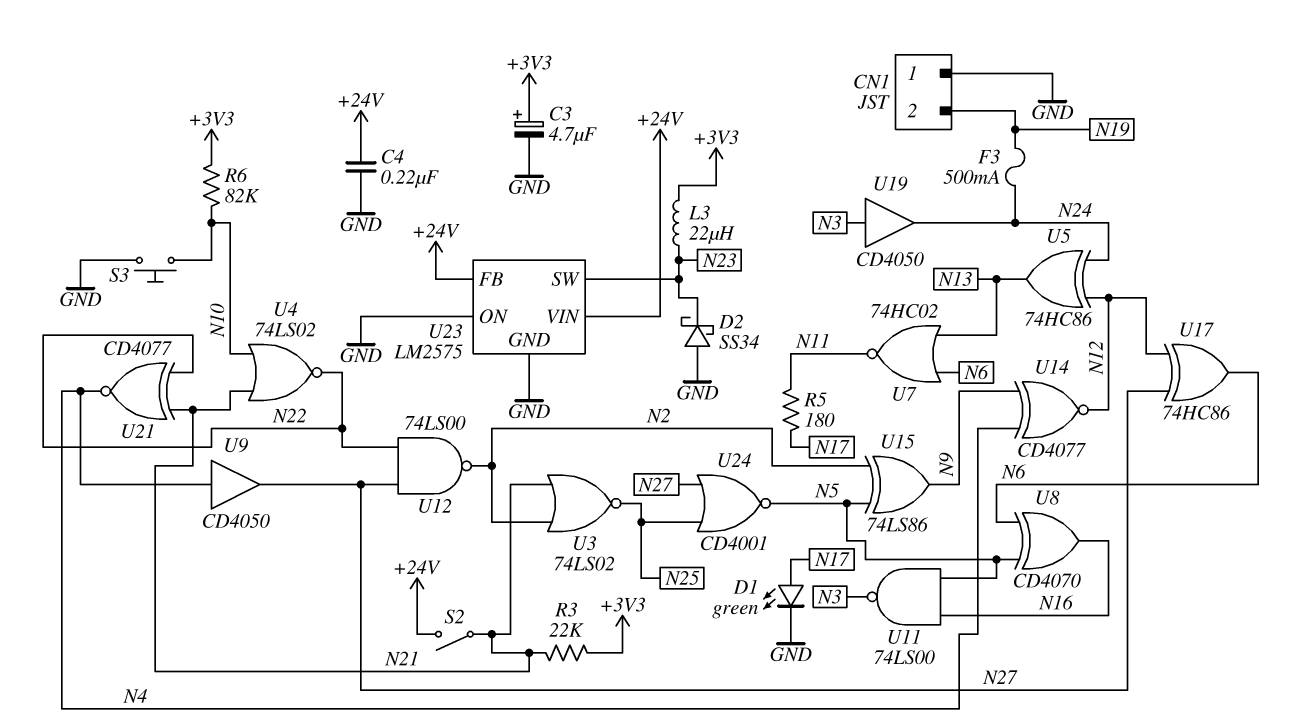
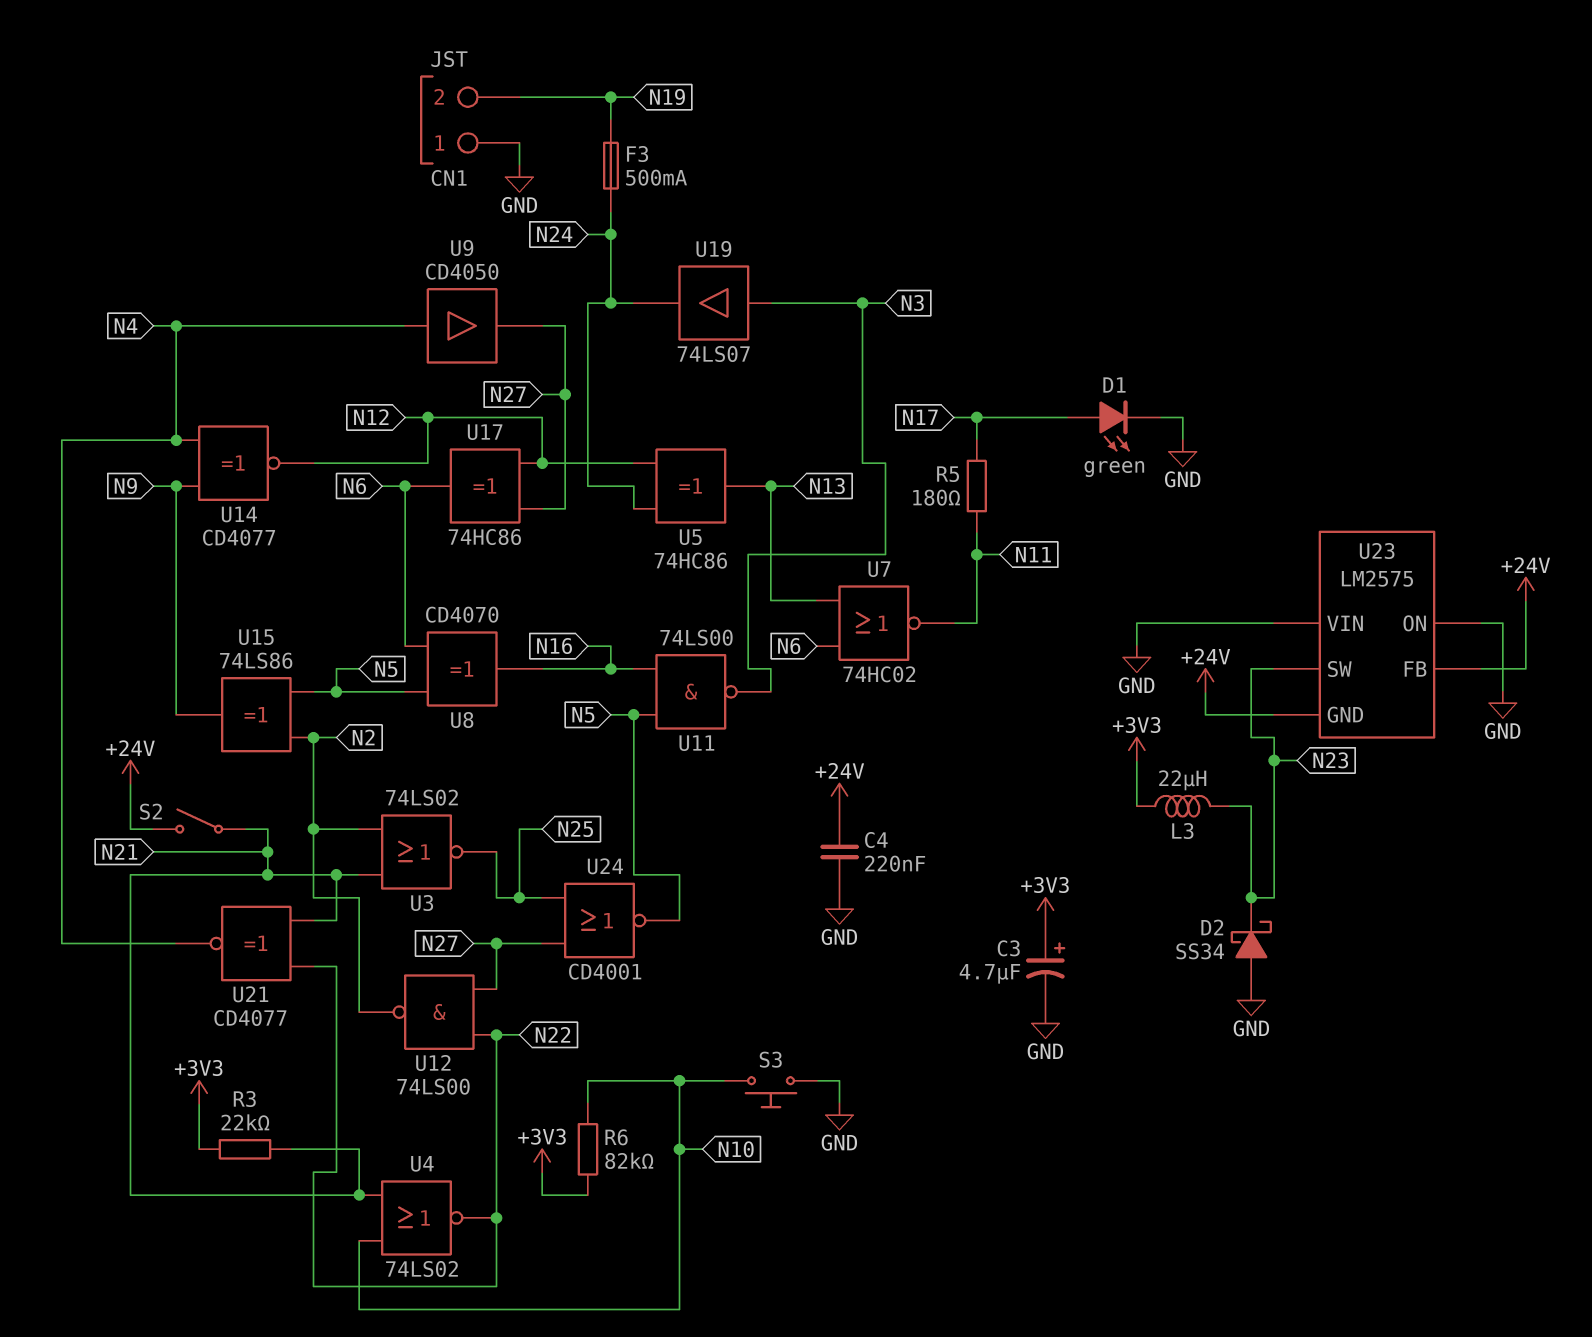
U19: buffer CD4050 (in N3, out N24) -> buffer 74LS07 (in N3, out N24)
U23 pin GND: GND -> +24V
U23 pin VIN: +24V -> GND

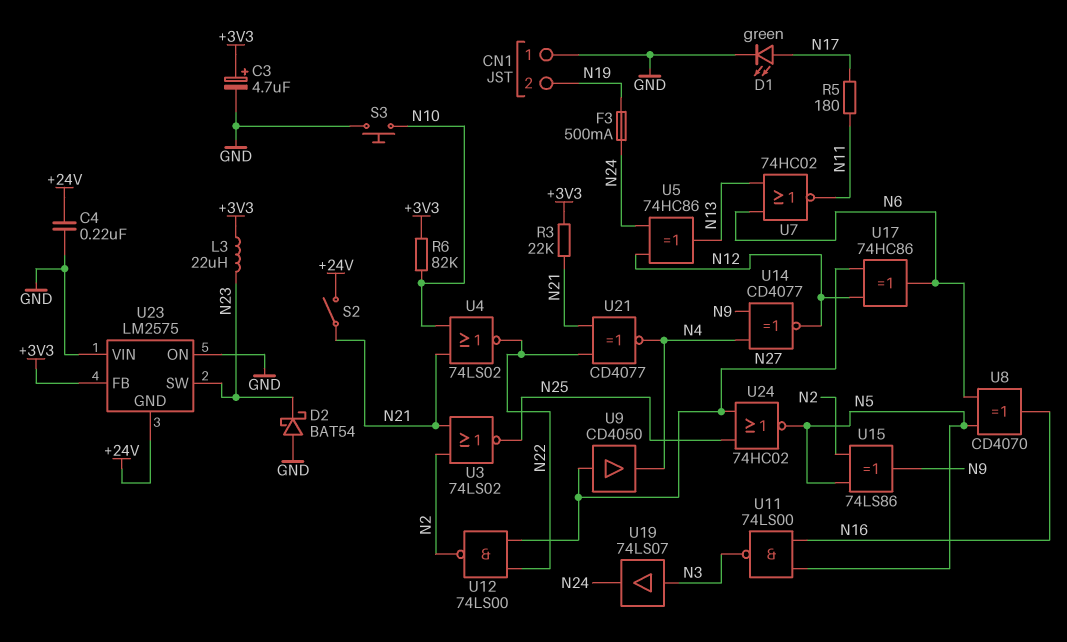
D2: schottky SS34 (A GND, K N23) -> schottky BAT54 (A GND, K N23)
U9: buffer CD4050 (in N4, out N27) -> buffer CD4050 (in N27, out N4)
U23 pin FB: +24V -> +3V3
U24: NOR CD4001 (in N25, in N27, out N5) -> NOR 74HC02 (in N25, in N27, out N5)

